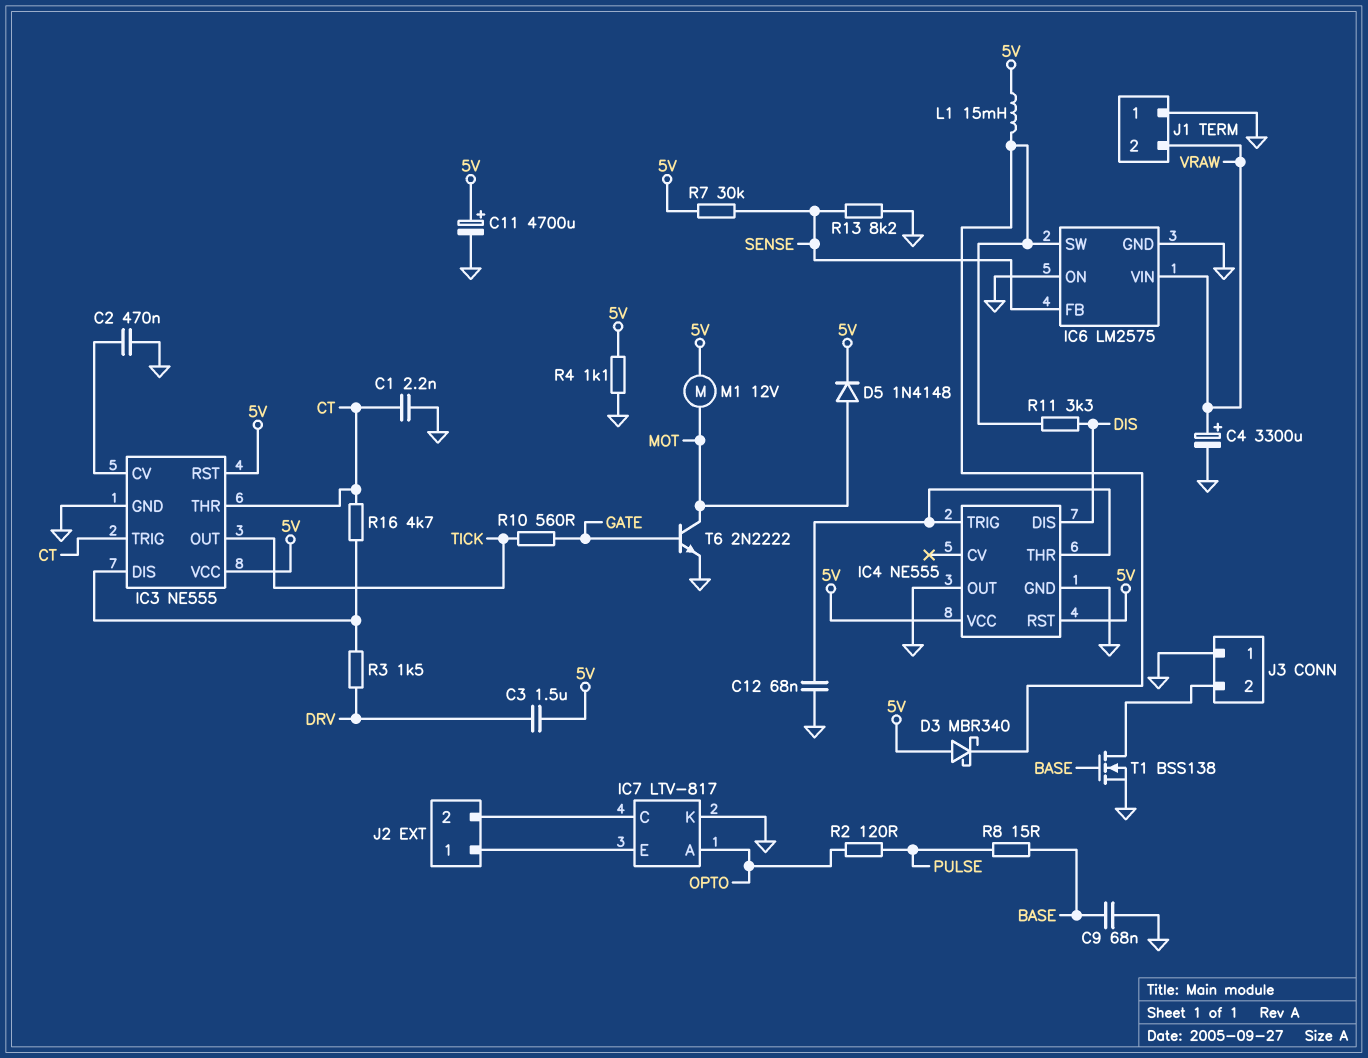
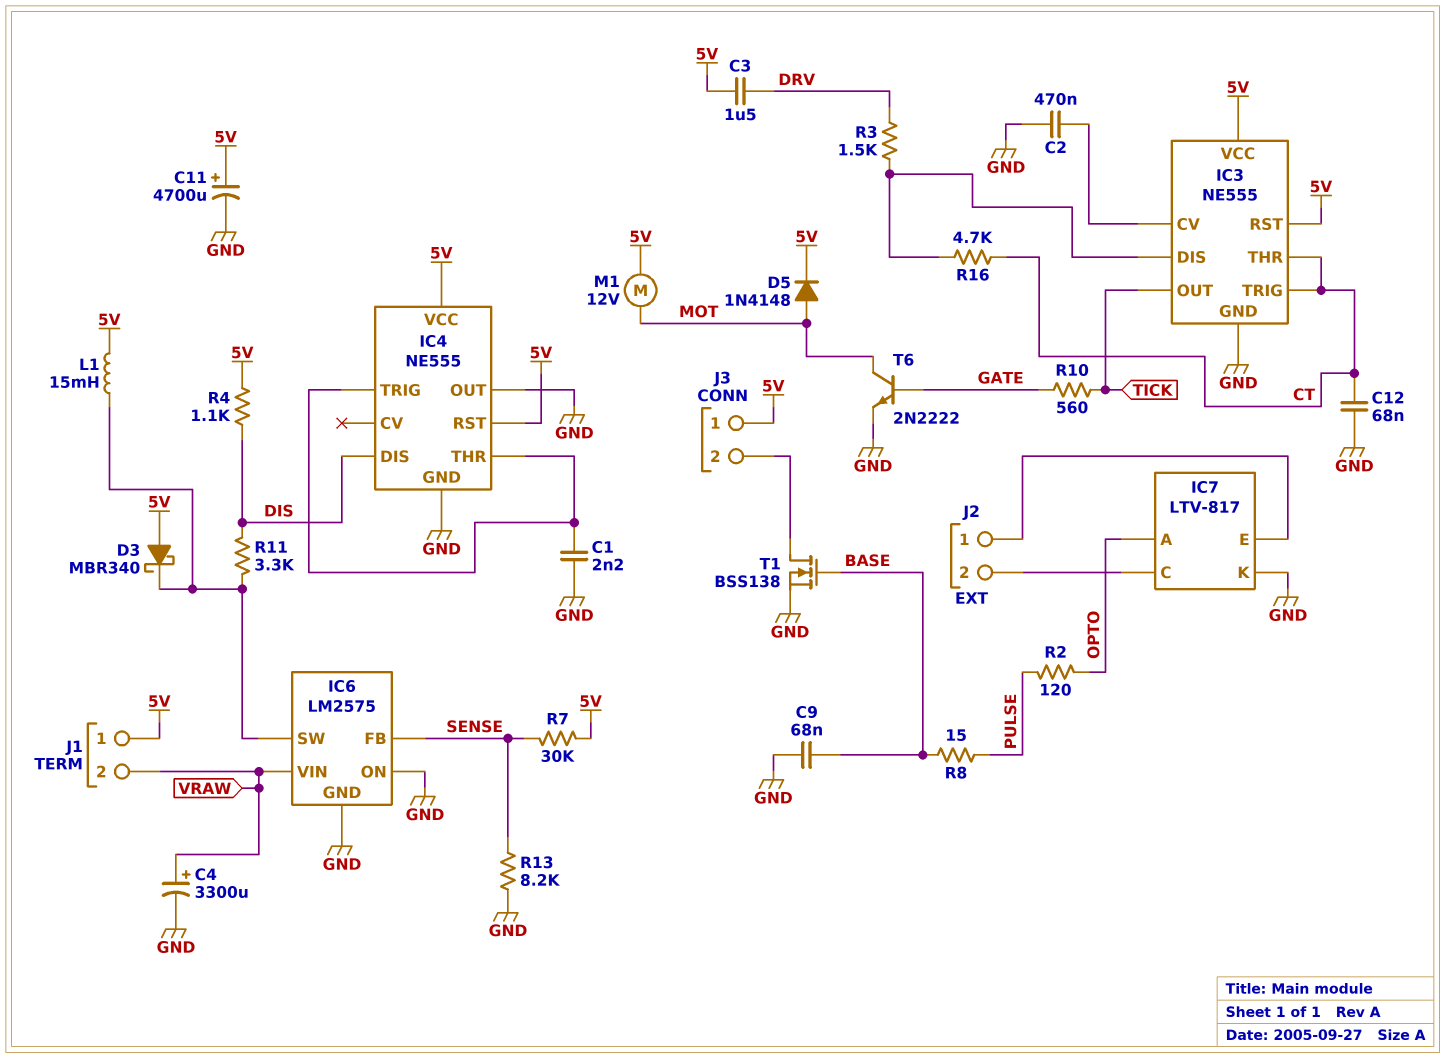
C1: 2.2nF (CT, GND) -> 2.2nF (GND, IC4/THR)
C12: 68nF (GND, IC4/THR) -> 68nF (CT, GND)
J1 pin 1: GND -> 5V
J3 pin 1: GND -> 5V
R4: 1.1k (5V, GND) -> 1.1k (5V, DIS)

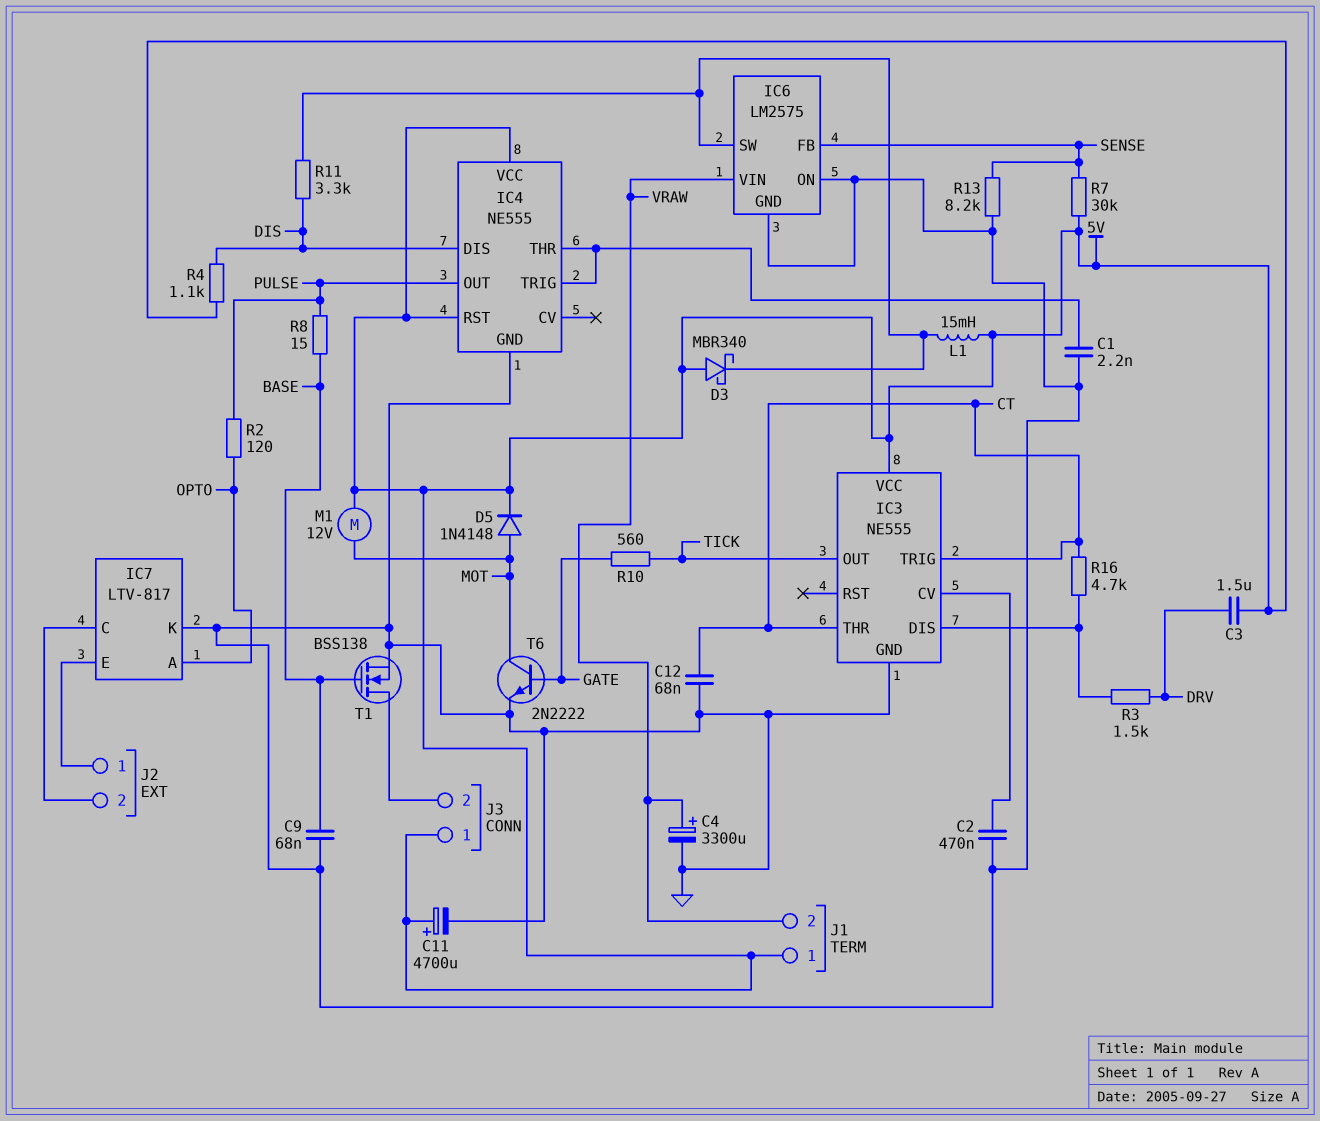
IC3 pin RST: 5V -> none
IC4 pin OUT: GND -> PULSE

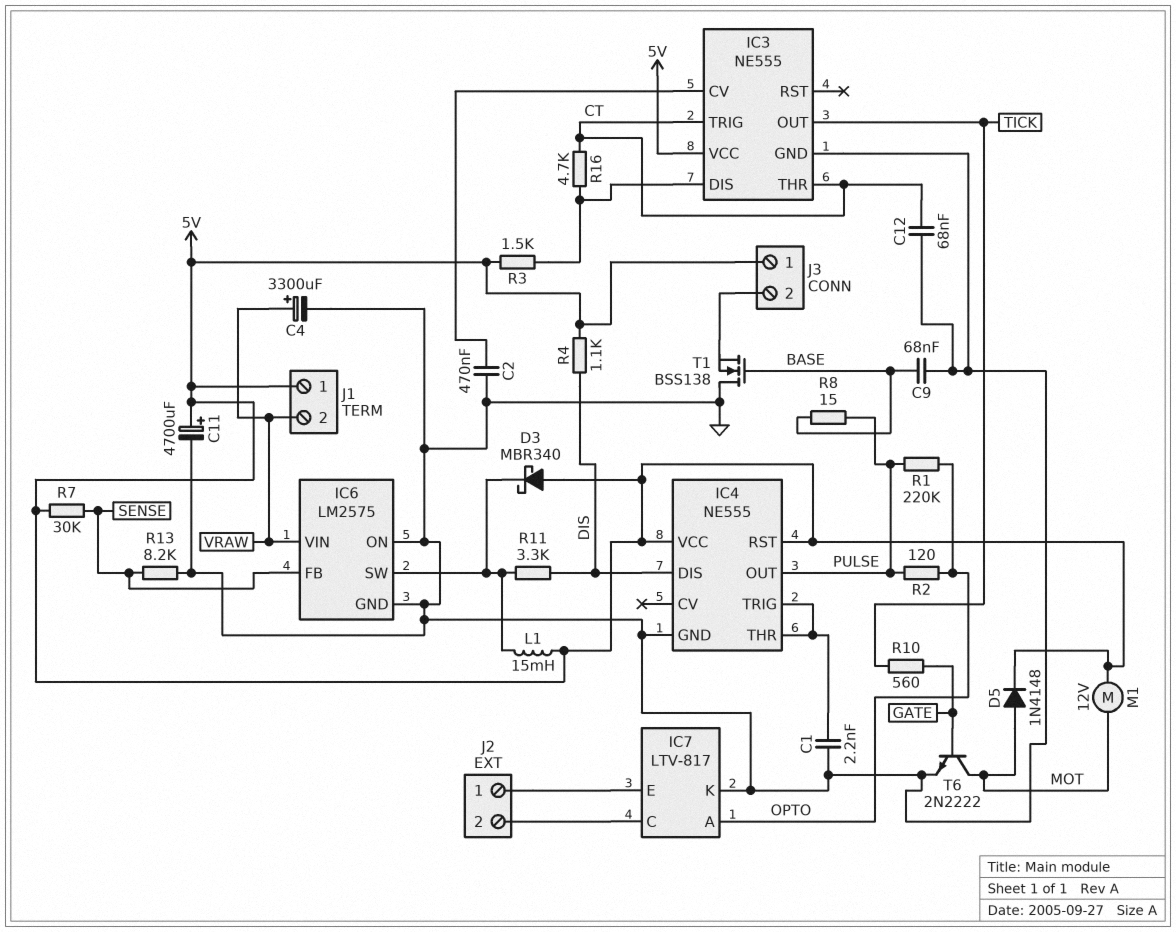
C3: 1.5uF (5V, DRV) -> none
R1: none -> 220k (OPTO, PULSE)
R3: 1.5k (DRV, IC3/DIS) -> 1.5k (5V, IC3/DIS)
T1: NMOS BSS138 (G BASE, D J3/2, S GND) -> NMOS BSS138 (G BASE, D GND, S J3/2)

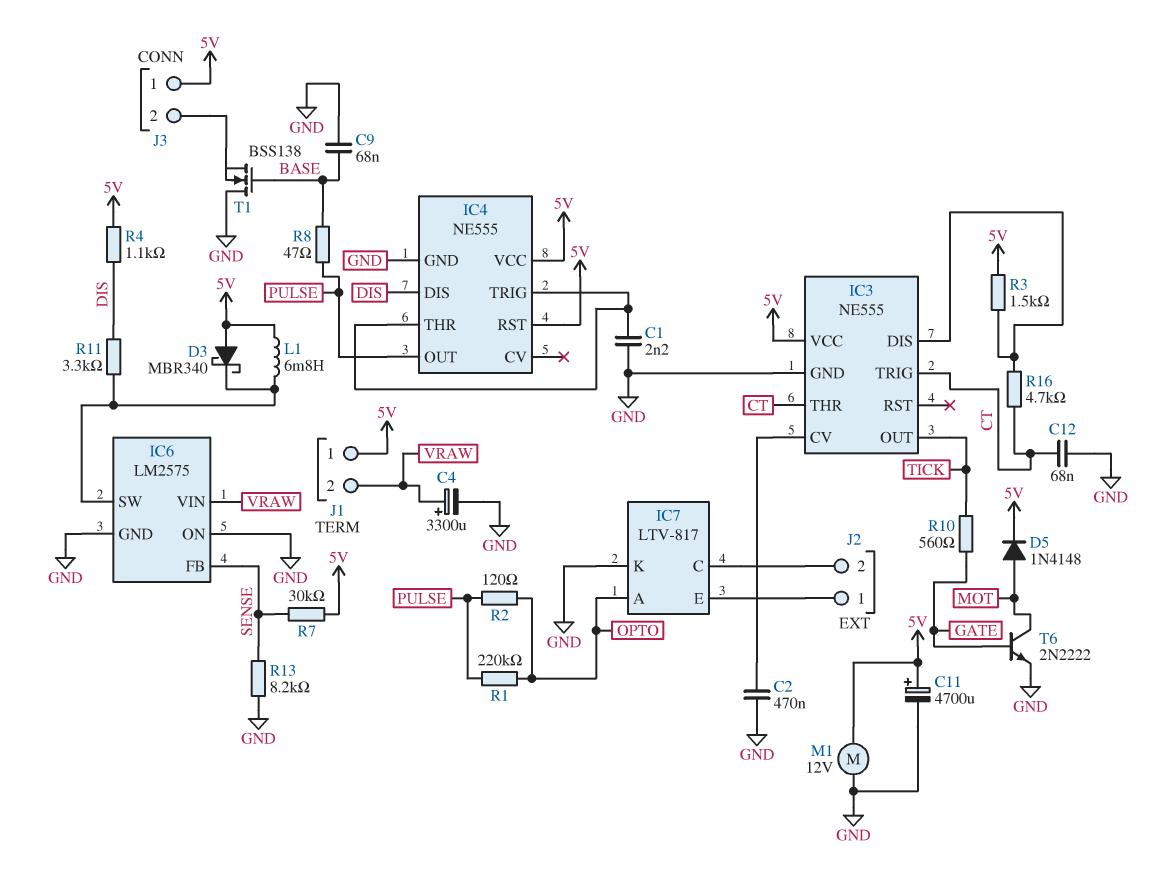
L1: 15mH (5V, IC6/SW) -> 6.8mH (5V, IC6/SW)
M1: motor 12V (5V, MOT) -> motor 12V (5V, GND)
R8: 15 (BASE, PULSE) -> 47 (BASE, PULSE)

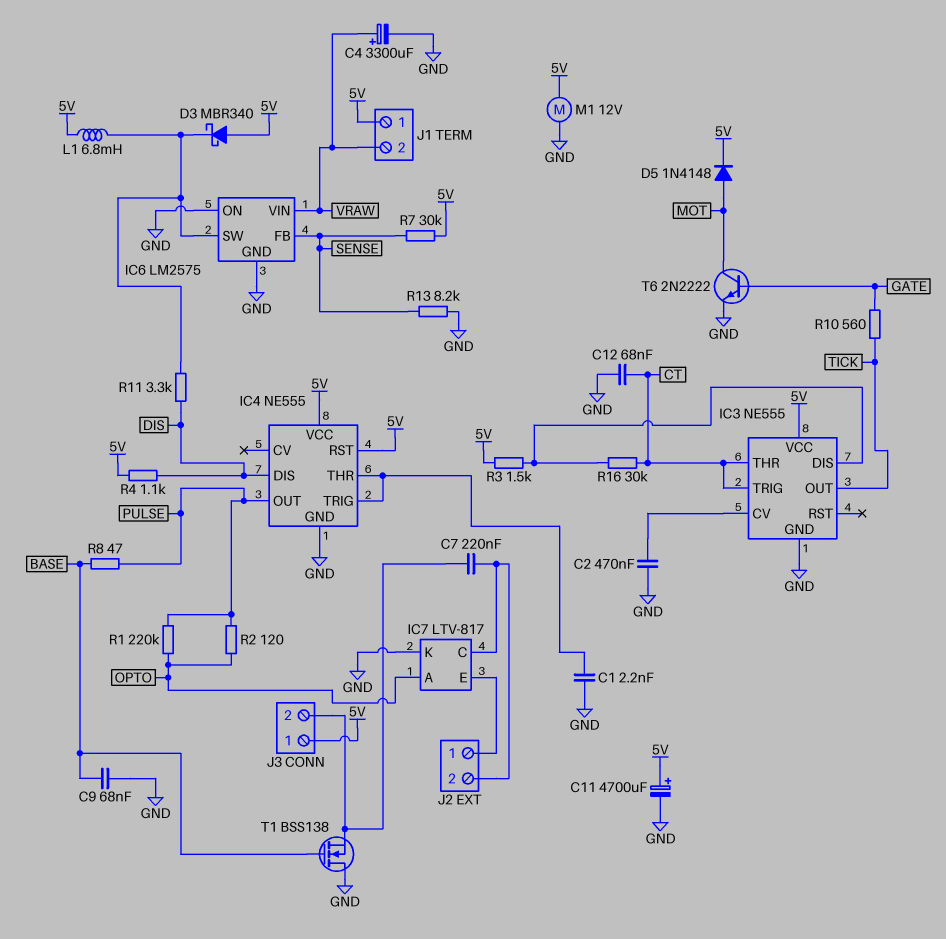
C7: none -> 220nF (IC7/C, J3/2)
R16: 4.7k (CT, IC3/DIS) -> 30k (CT, IC3/DIS)

